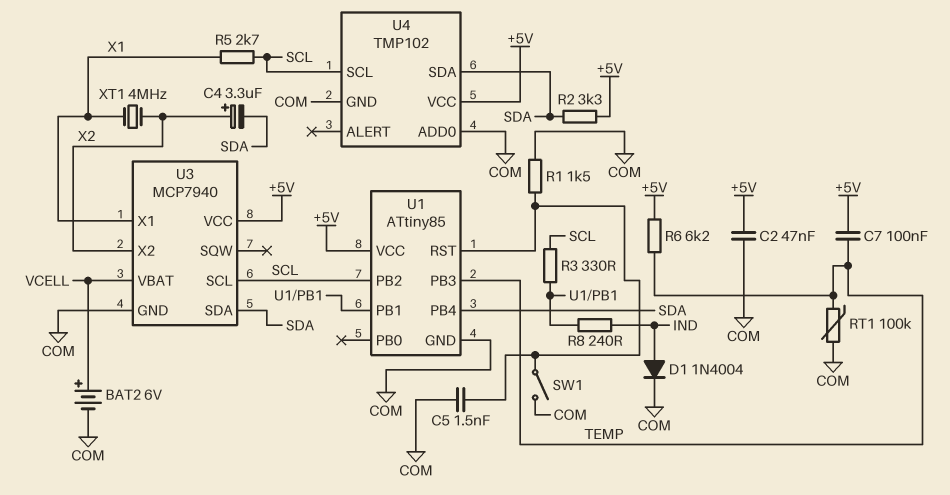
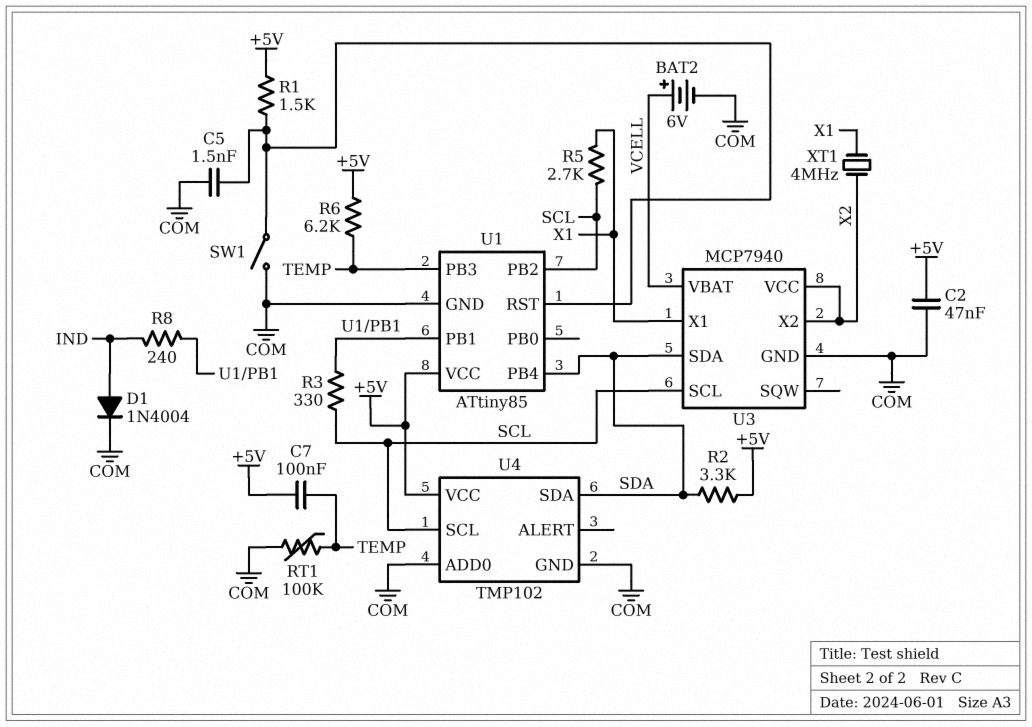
C4: 3.3uF (plus X2, minus SDA) -> none
R1: 1.5k (COM, U1/RST) -> 1.5k (+5V, U1/RST)
U3 pin VCC: +5V -> X2

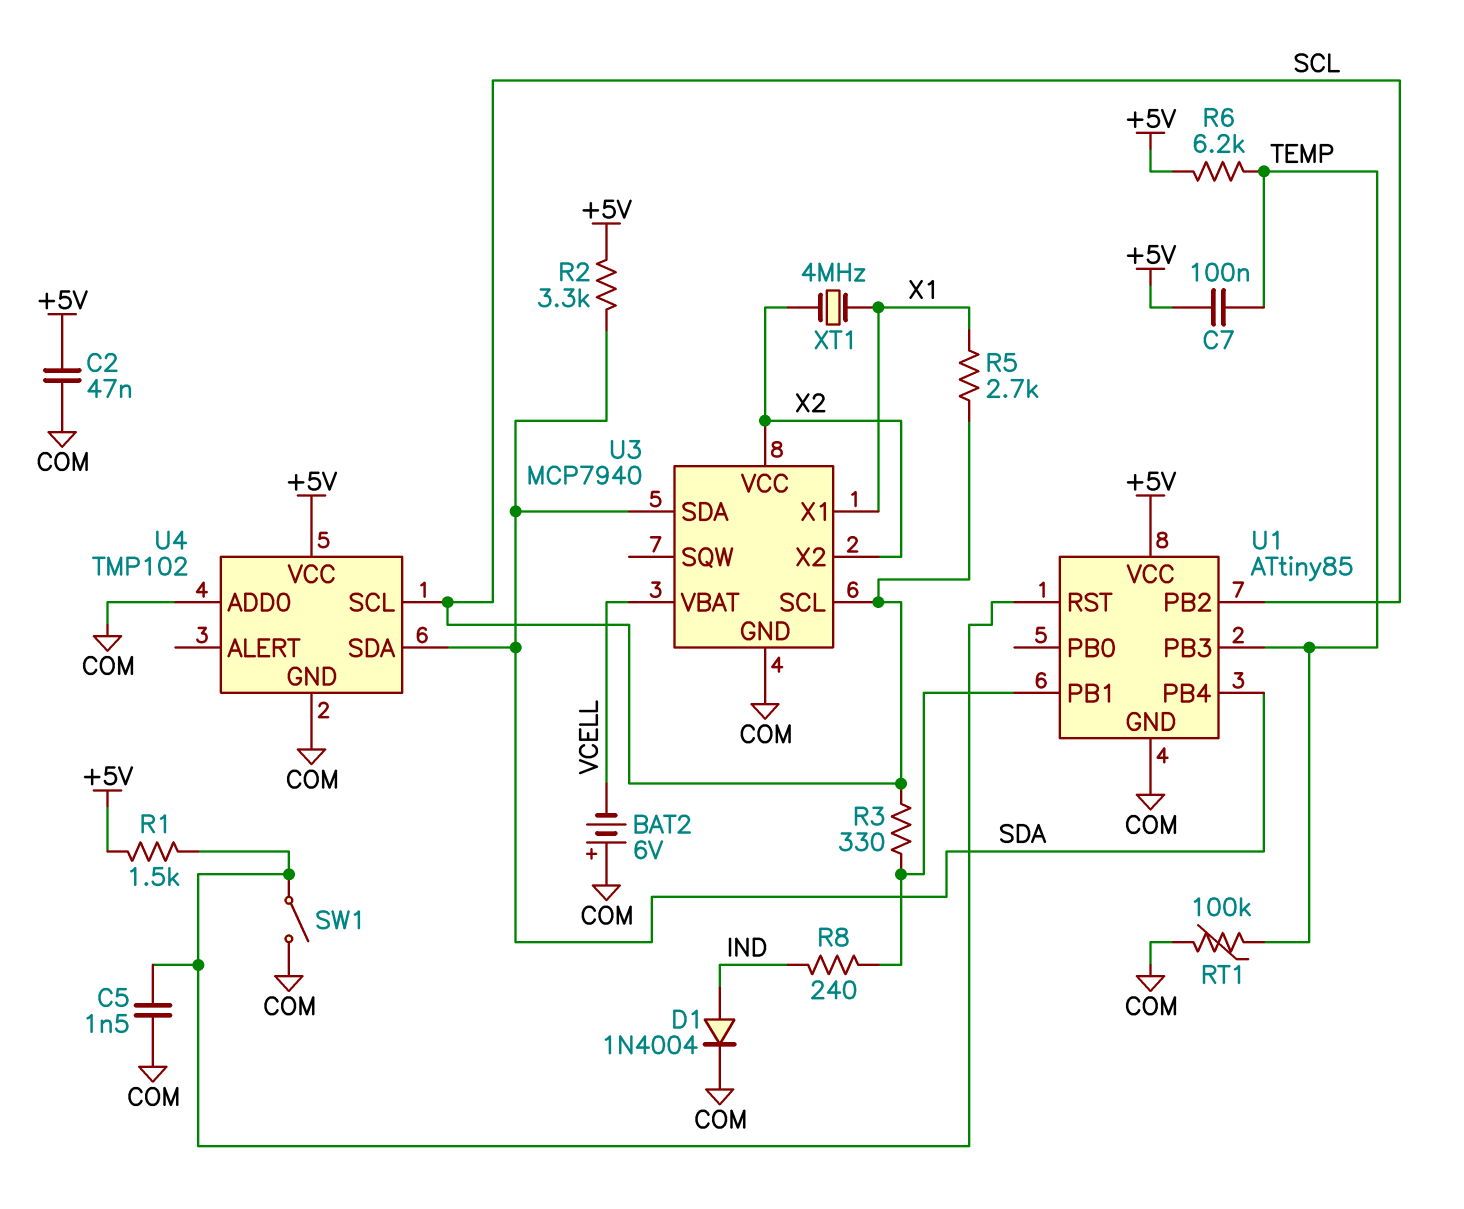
BAT2: 6V (plus VCELL, minus COM) -> 6V (plus COM, minus VCELL)

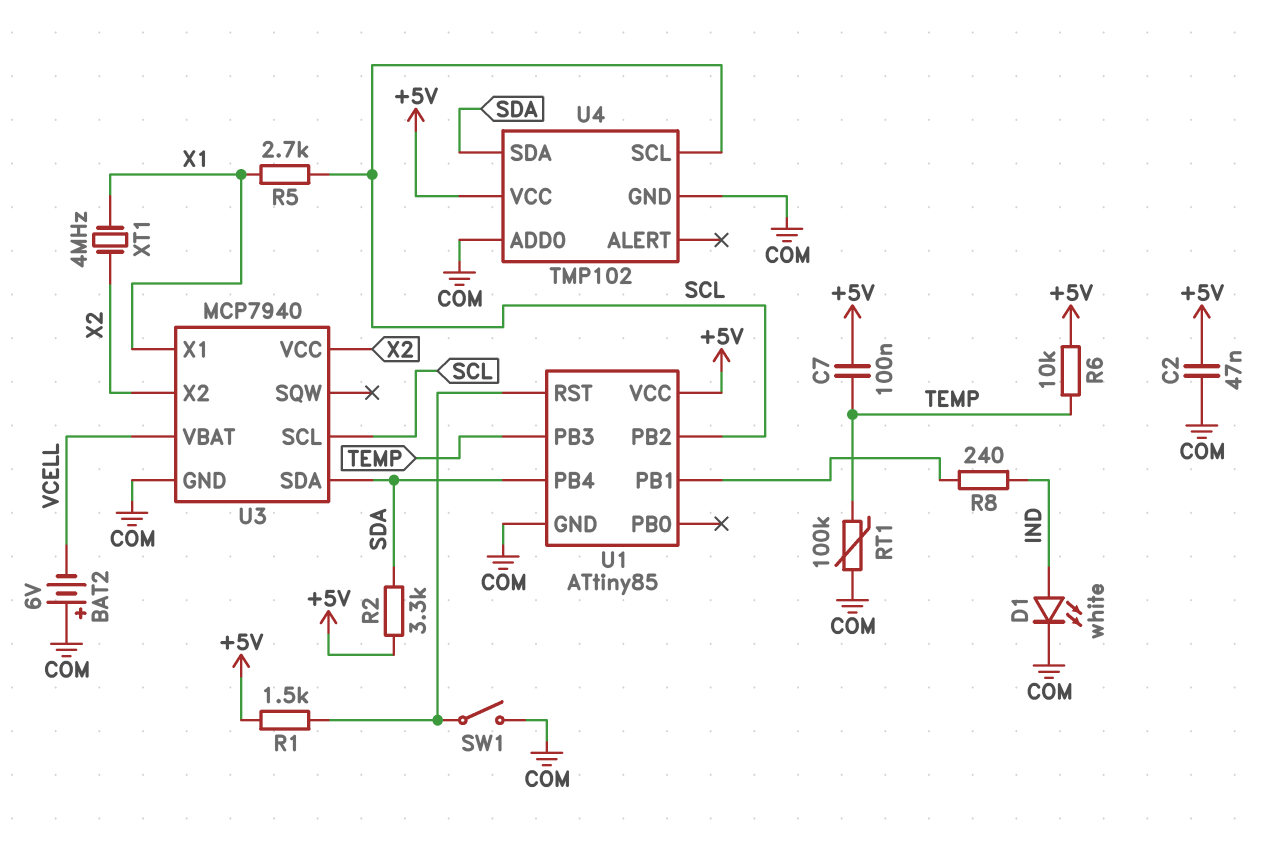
C5: 1.5nF (COM, U1/RST) -> none
D1: diode 1N4004 (A IND, K COM) -> LED white (A IND, K COM)
R3: 330 (SCL, U1/PB1) -> none
R6: 6.2k (+5V, TEMP) -> 10k (+5V, TEMP)

